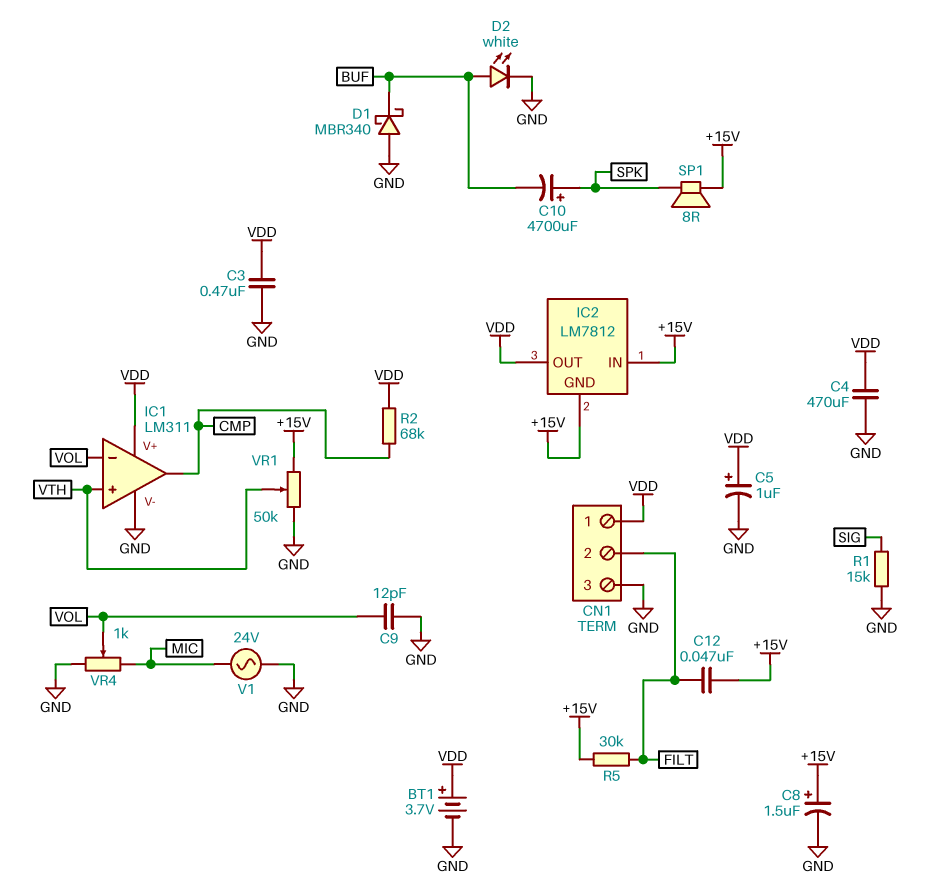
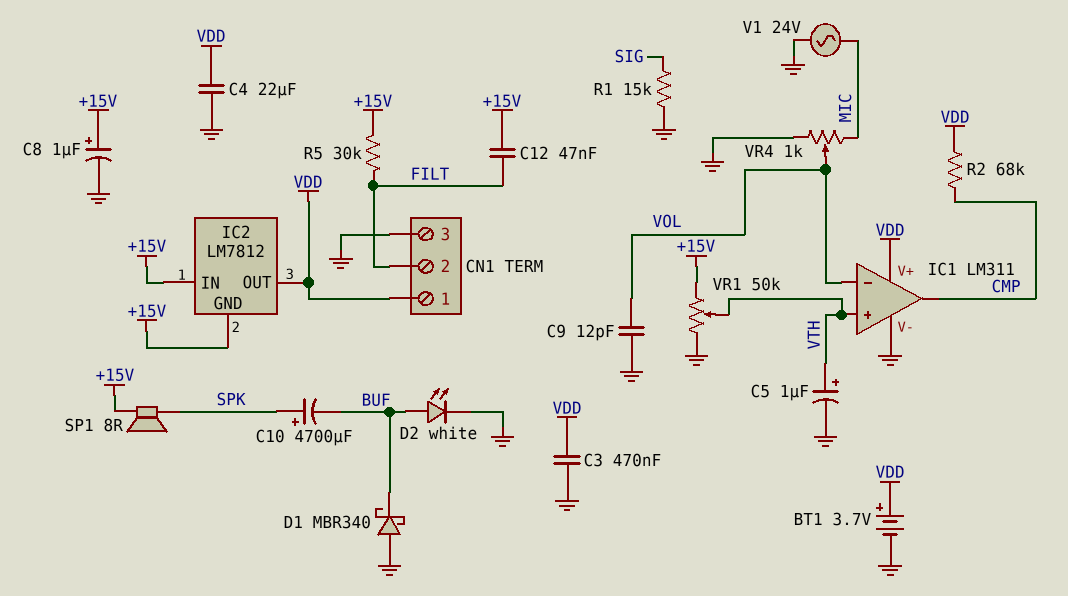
C4: 470uF (GND, VDD) -> 22uF (GND, VDD)
C5: 1uF (plus VDD, minus GND) -> 1uF (plus VTH, minus GND)
C8: 1.5uF (plus +15V, minus GND) -> 1uF (plus +15V, minus GND)

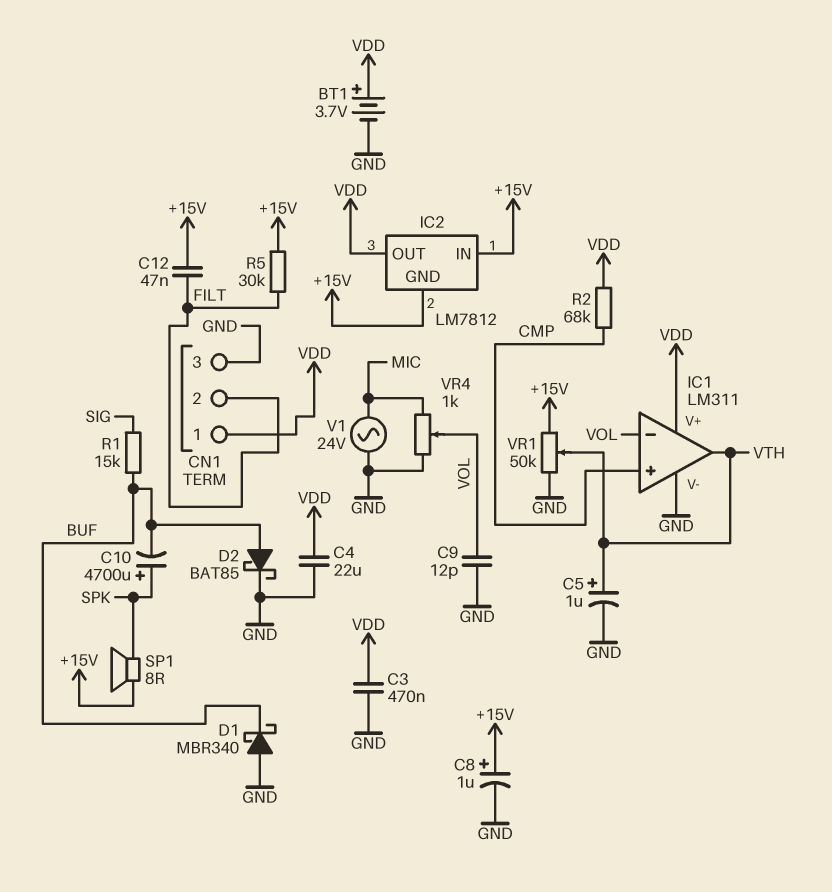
D2: LED white (A BUF, K GND) -> schottky BAT85 (A BUF, K GND)
IC1 pin in+: VTH -> CMP
IC1 pin out: CMP -> VTH
R1: 15k (GND, SIG) -> 15k (BUF, SIG)

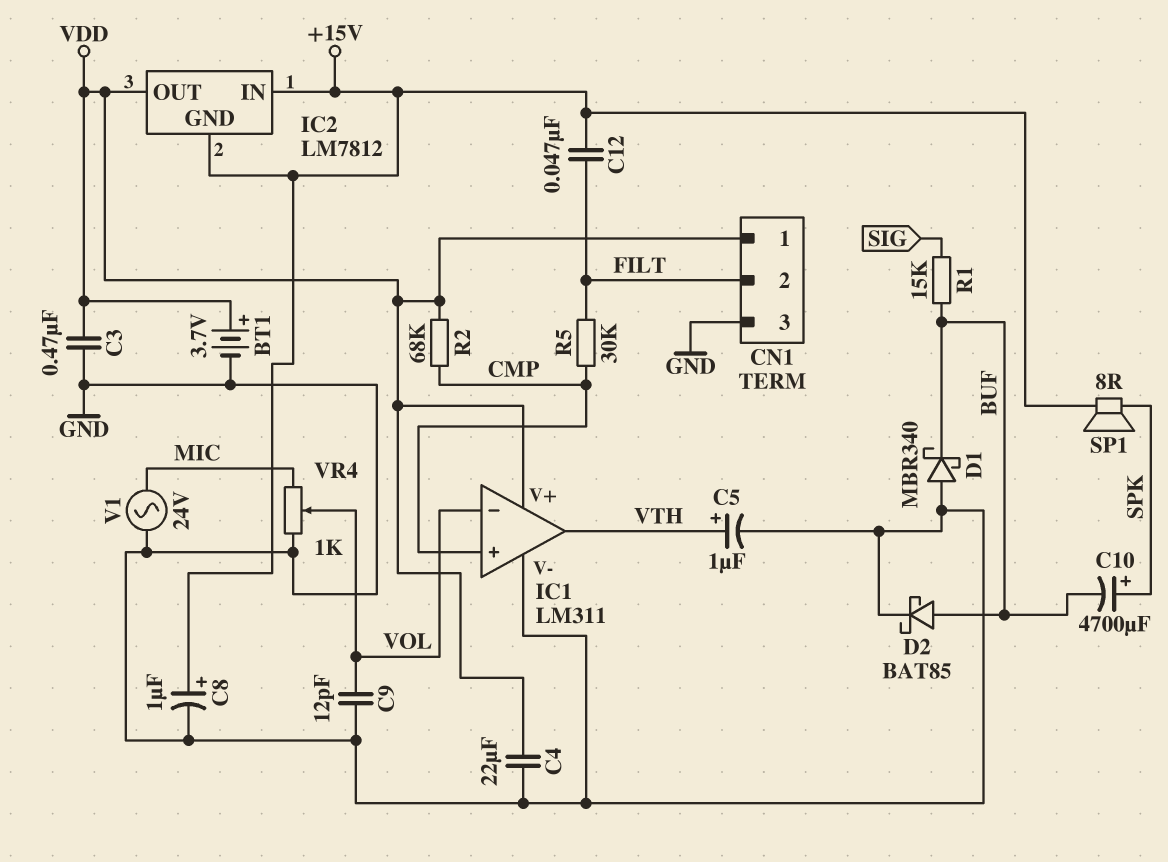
R5: 30k (+15V, FILT) -> 30k (CMP, FILT)
VR1: 50k (+15V, GND, wiper VTH) -> none

